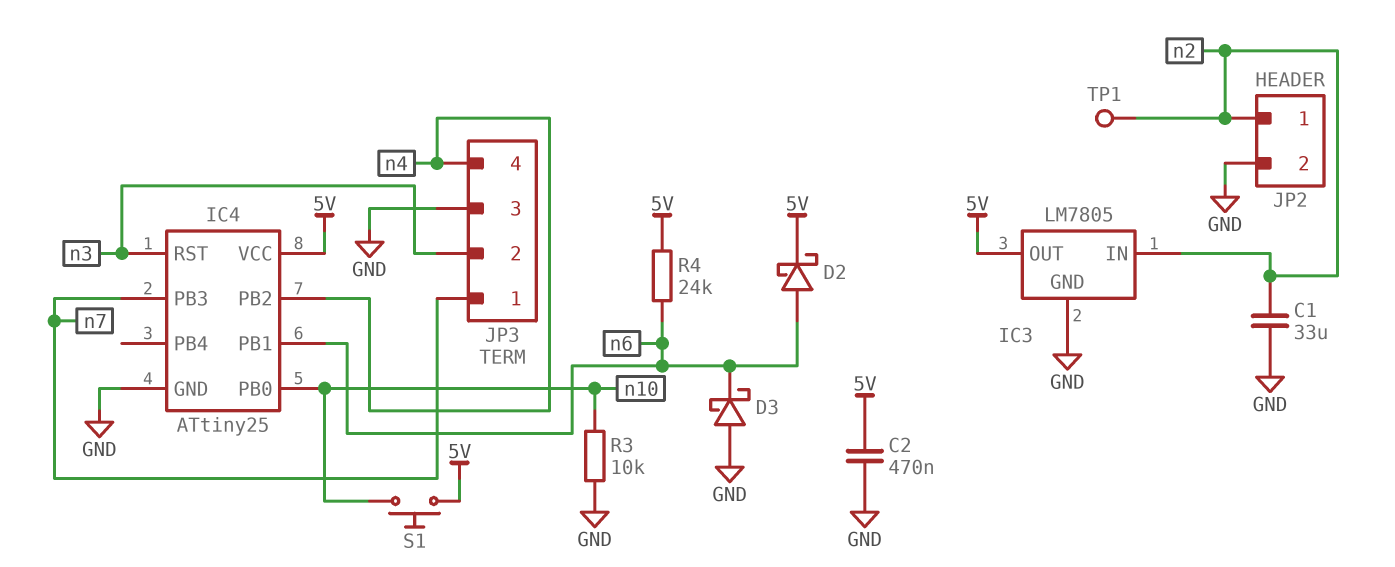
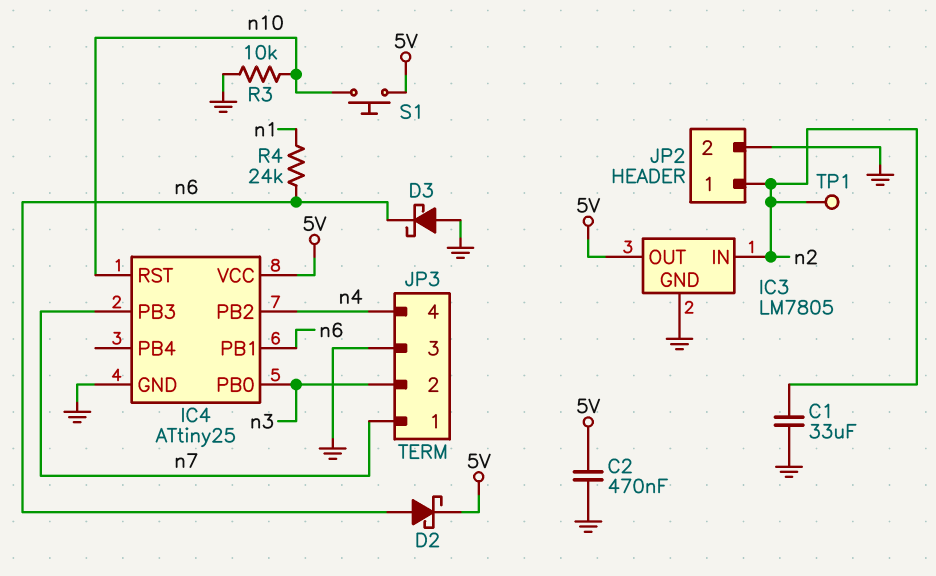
IC4 pin PB0: n10 -> n3
IC4 pin RST: n3 -> n10
R4: 24k (5V, n6) -> 24k (n1, n6)

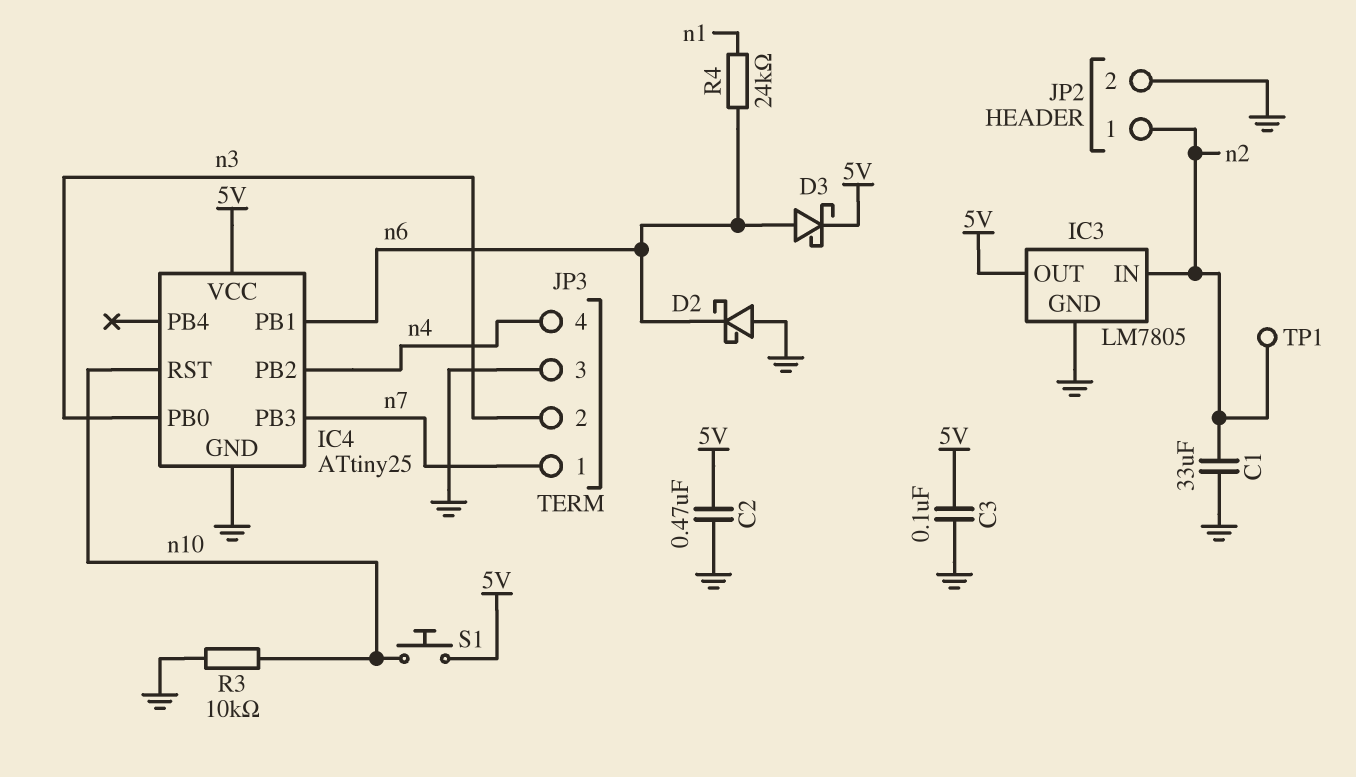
C3: none -> 100nF (5V, GND)
D2: schottky (A n6, K 5V) -> schottky (A GND, K n6)
D3: schottky (A GND, K n6) -> schottky (A n6, K 5V)

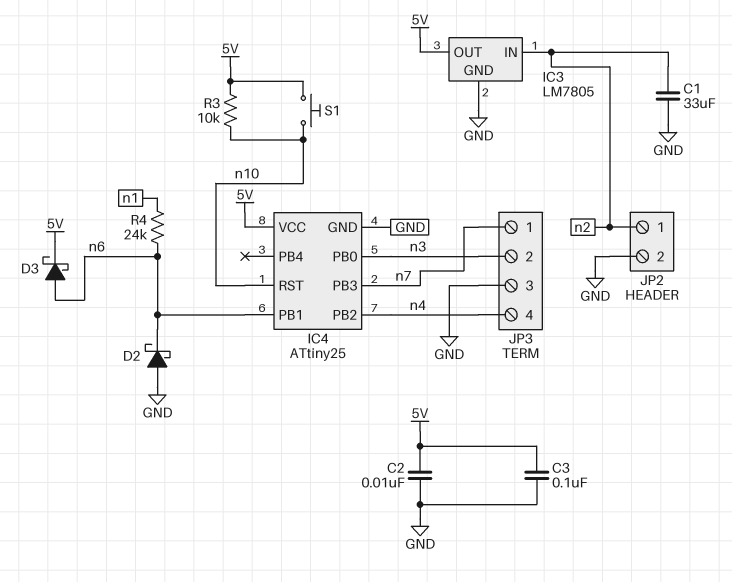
C2: 470nF (5V, GND) -> 10nF (5V, GND)
R3: 10k (GND, n10) -> 10k (5V, n10)
TP1: test point (n2) -> none

